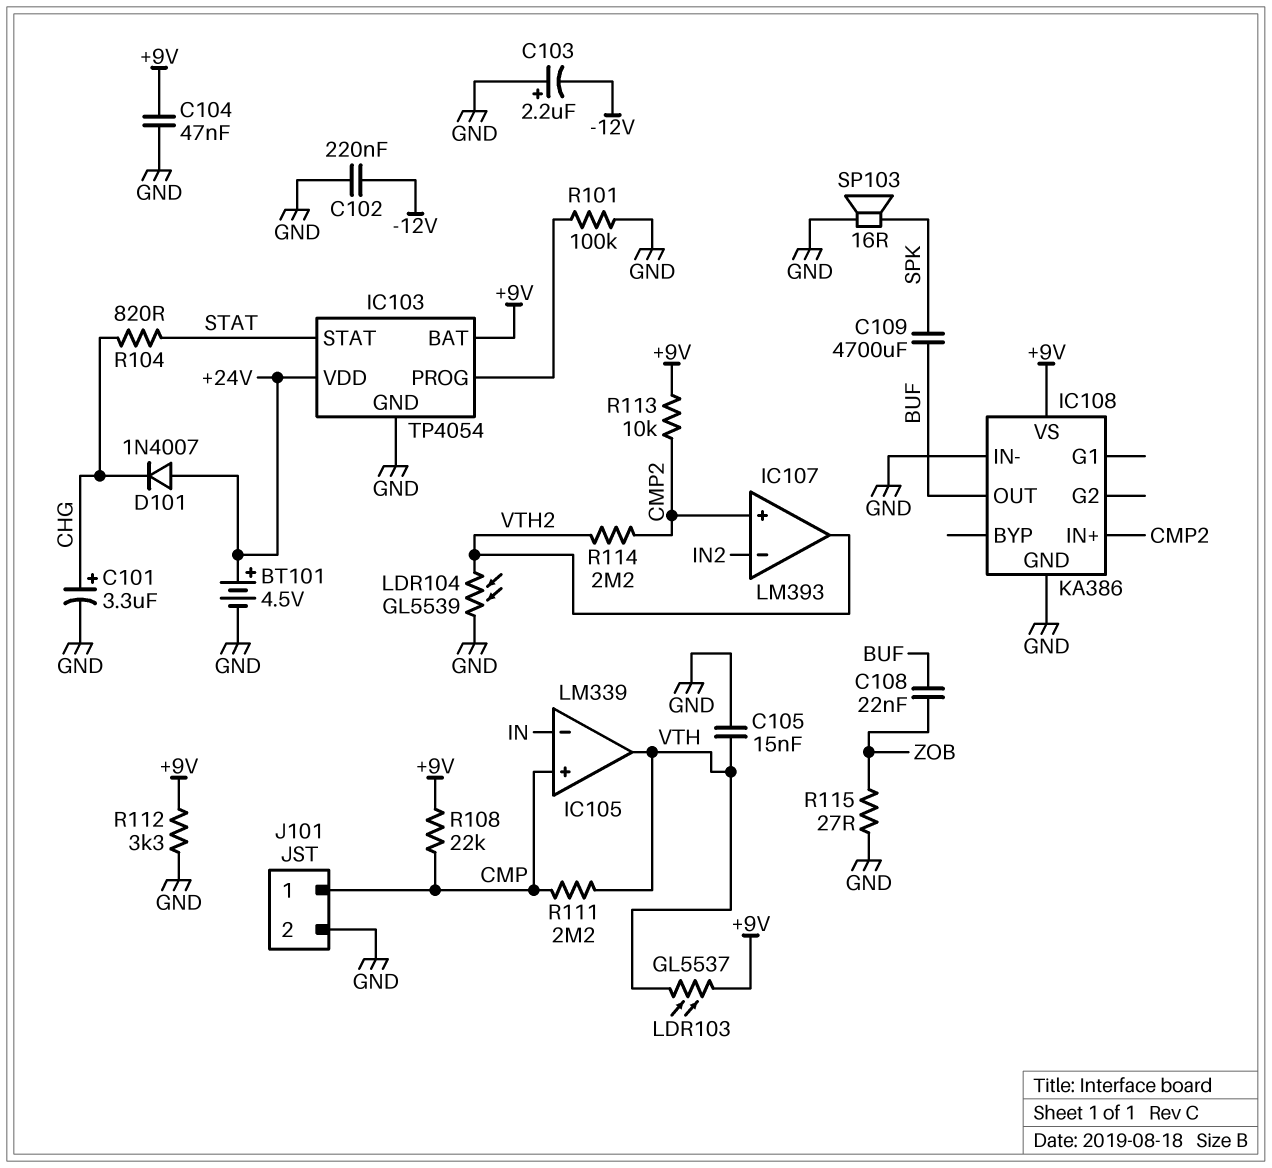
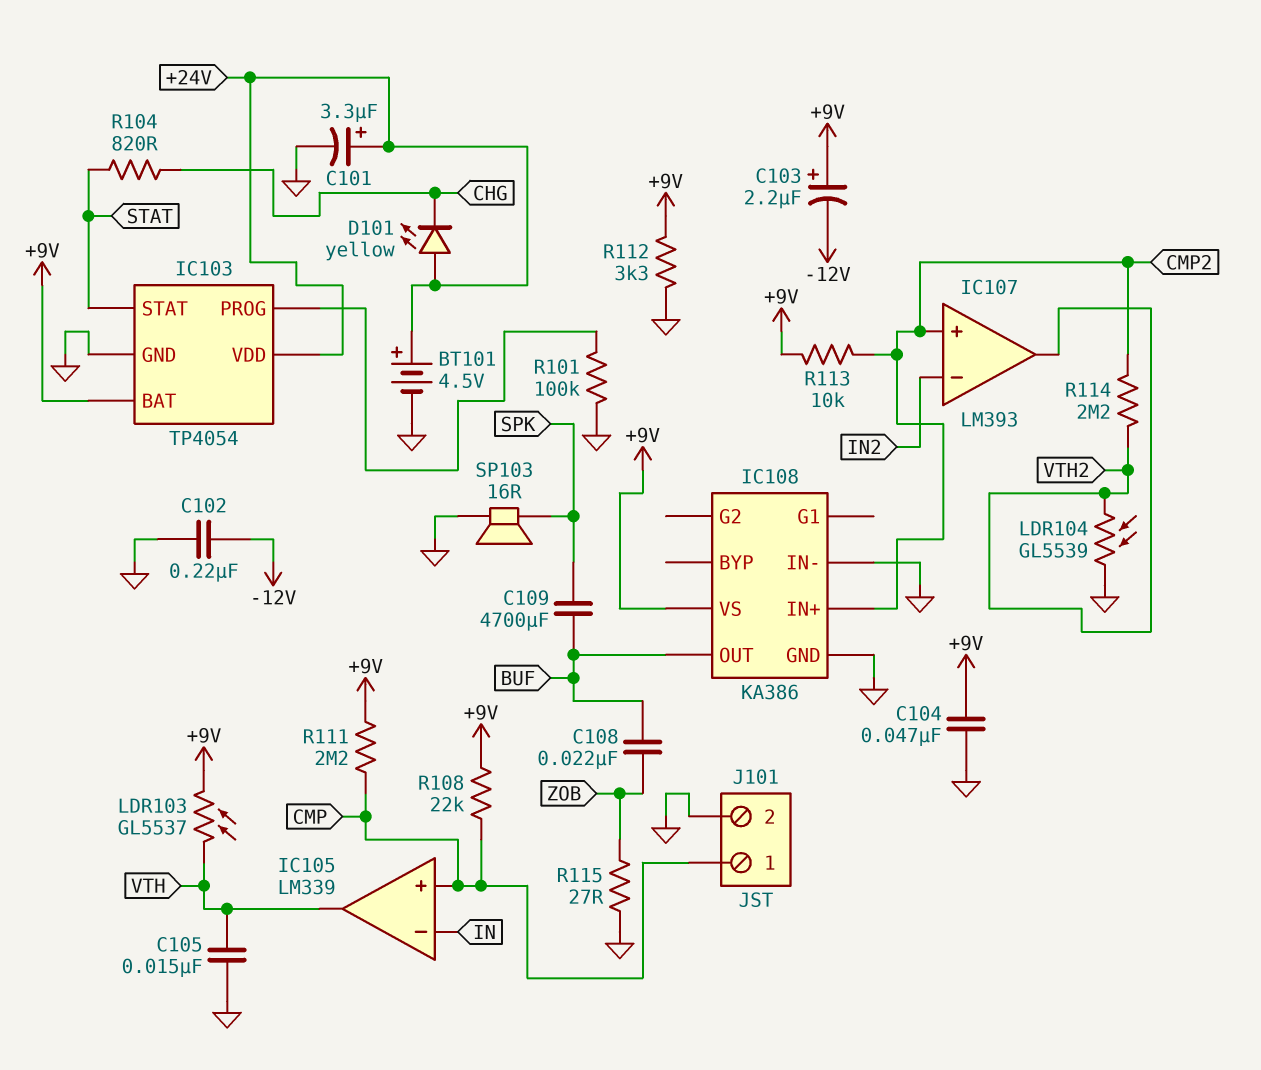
C101: 3.3uF (plus CHG, minus GND) -> 3.3uF (plus +24V, minus GND)
C103: 2.2uF (plus GND, minus -12V) -> 2.2uF (plus +9V, minus -12V)
D101: diode 1N4007 (A +24V, K CHG) -> LED yellow (A +24V, K CHG)
R111: 2.2M (CMP, VTH) -> 2.2M (+9V, CMP)

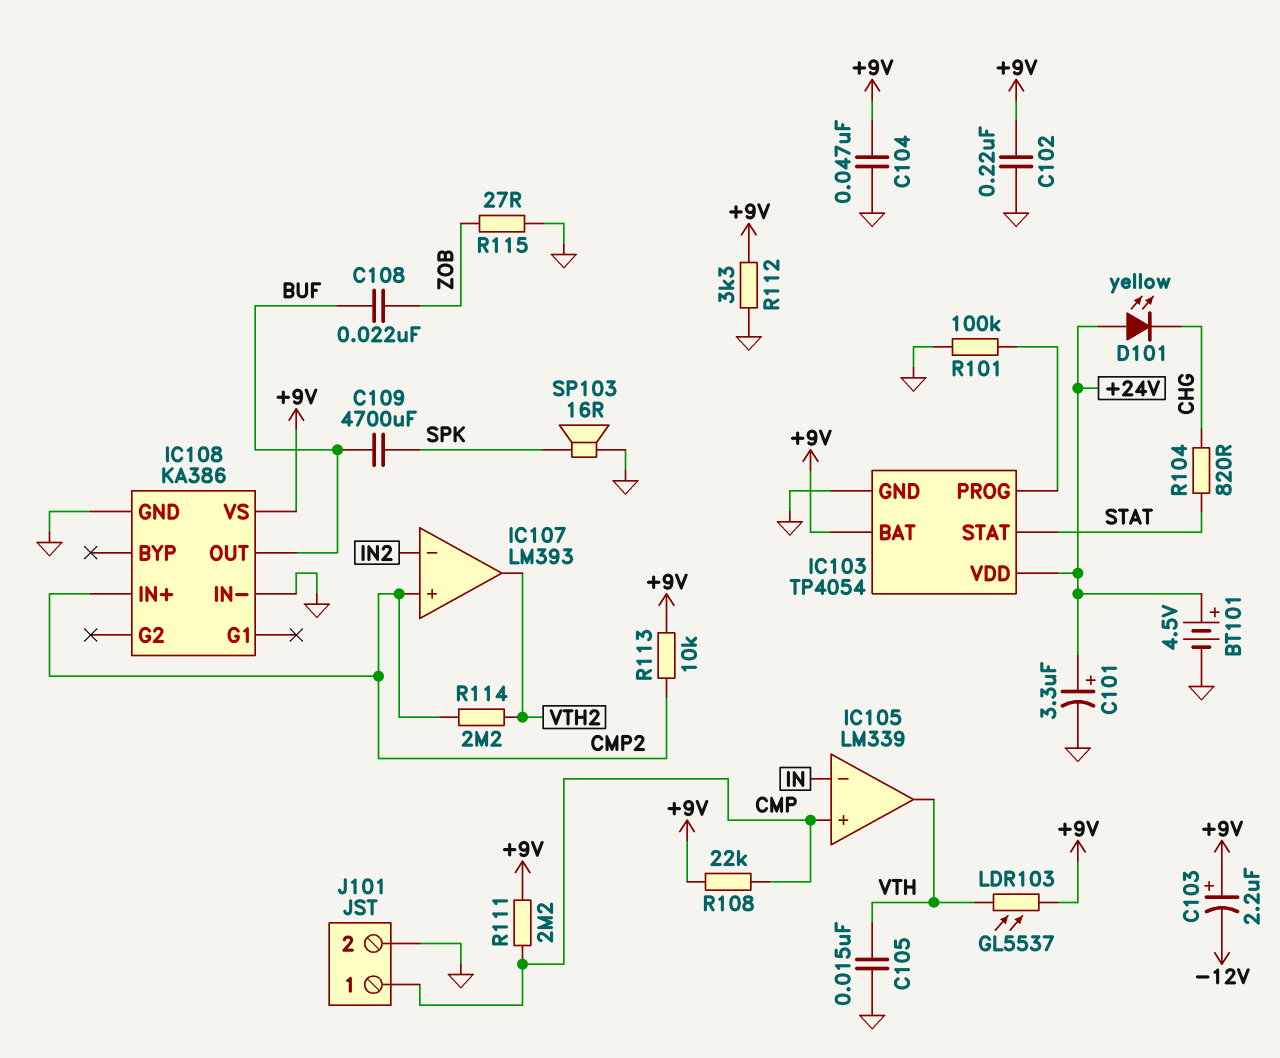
C102: 220nF (-12V, GND) -> 220nF (+9V, GND)
LDR104: GL5539 (GND, VTH2) -> none

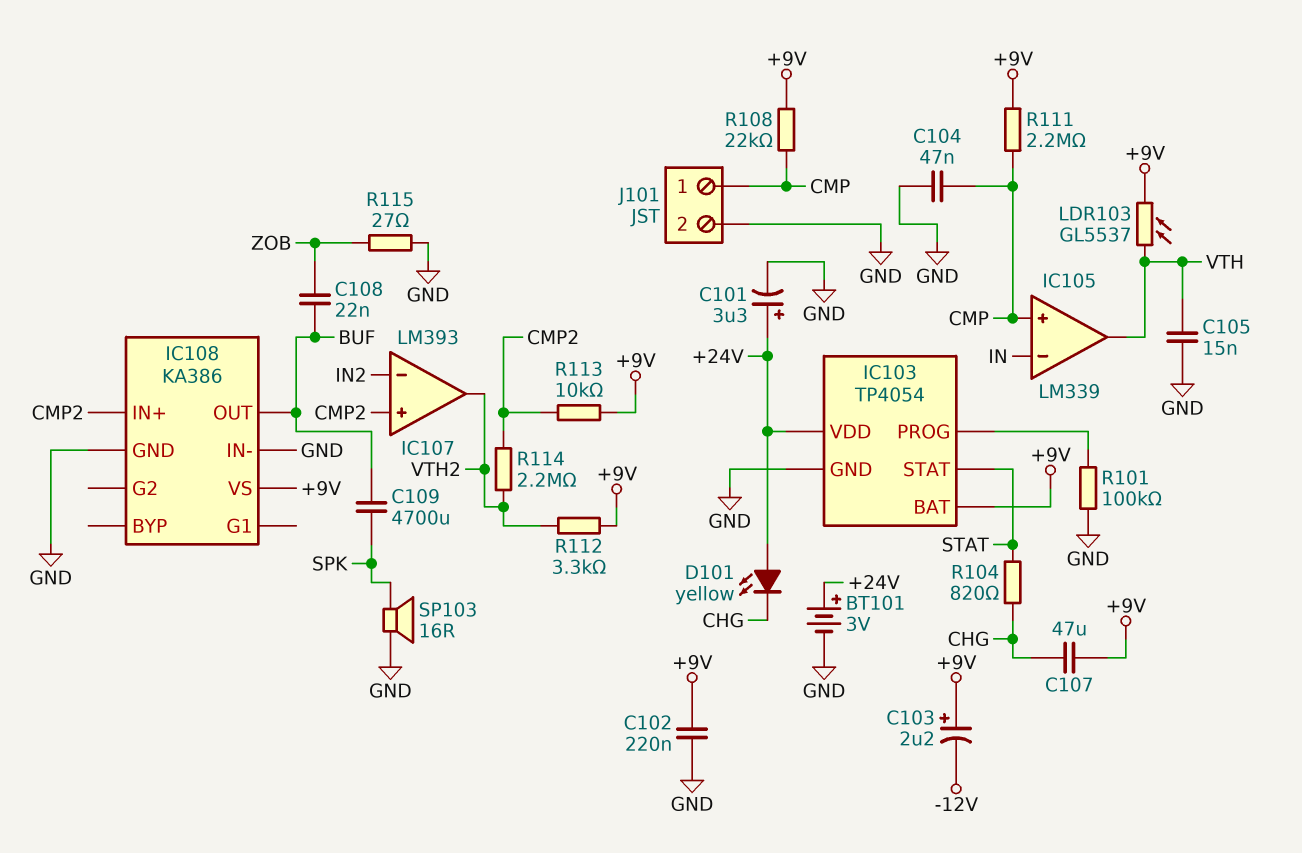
BT101: 4.5V (plus +24V, minus GND) -> 3V (plus +24V, minus GND)
C104: 47nF (+9V, GND) -> 47nF (CMP, GND)
C107: none -> 47uF (+9V, CHG)
R112: 3.3k (+9V, GND) -> 3.3k (+9V, VTH2)

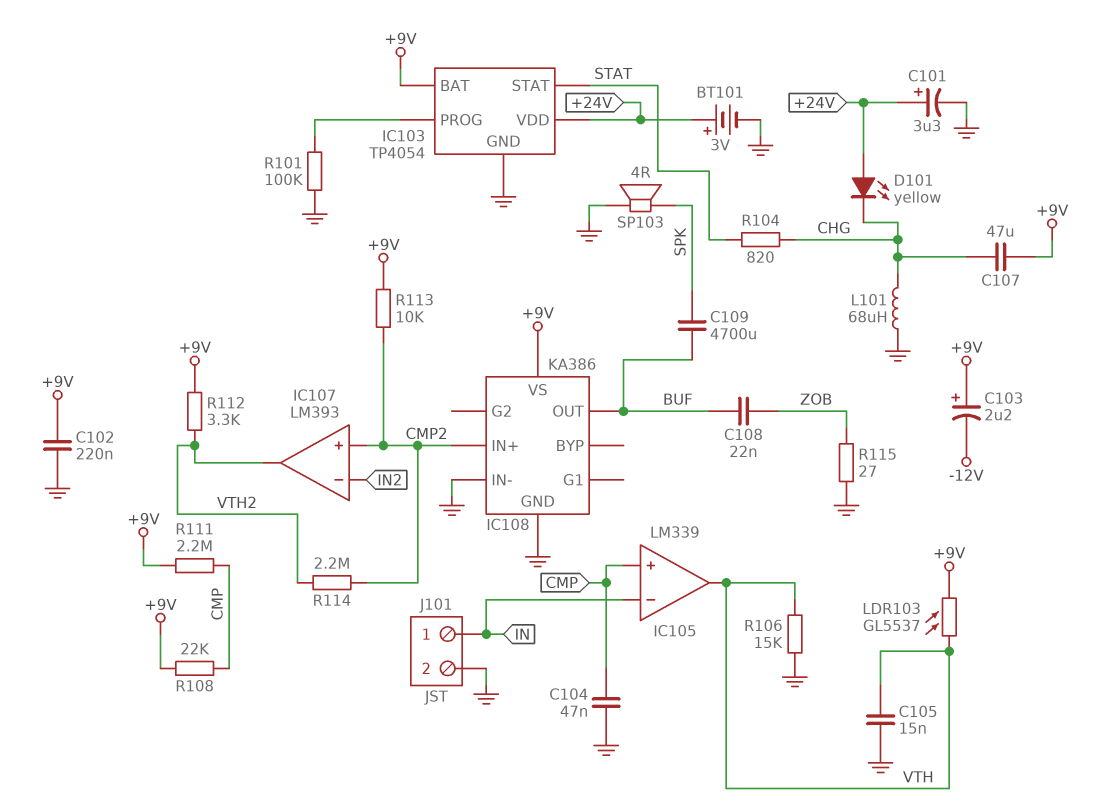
J101 pin 1: CMP -> IN
L101: none -> 68uH (CHG, GND)
R106: none -> 15k (GND, VTH)
SP103: speaker 16R (GND, SPK) -> speaker 4R (GND, SPK)

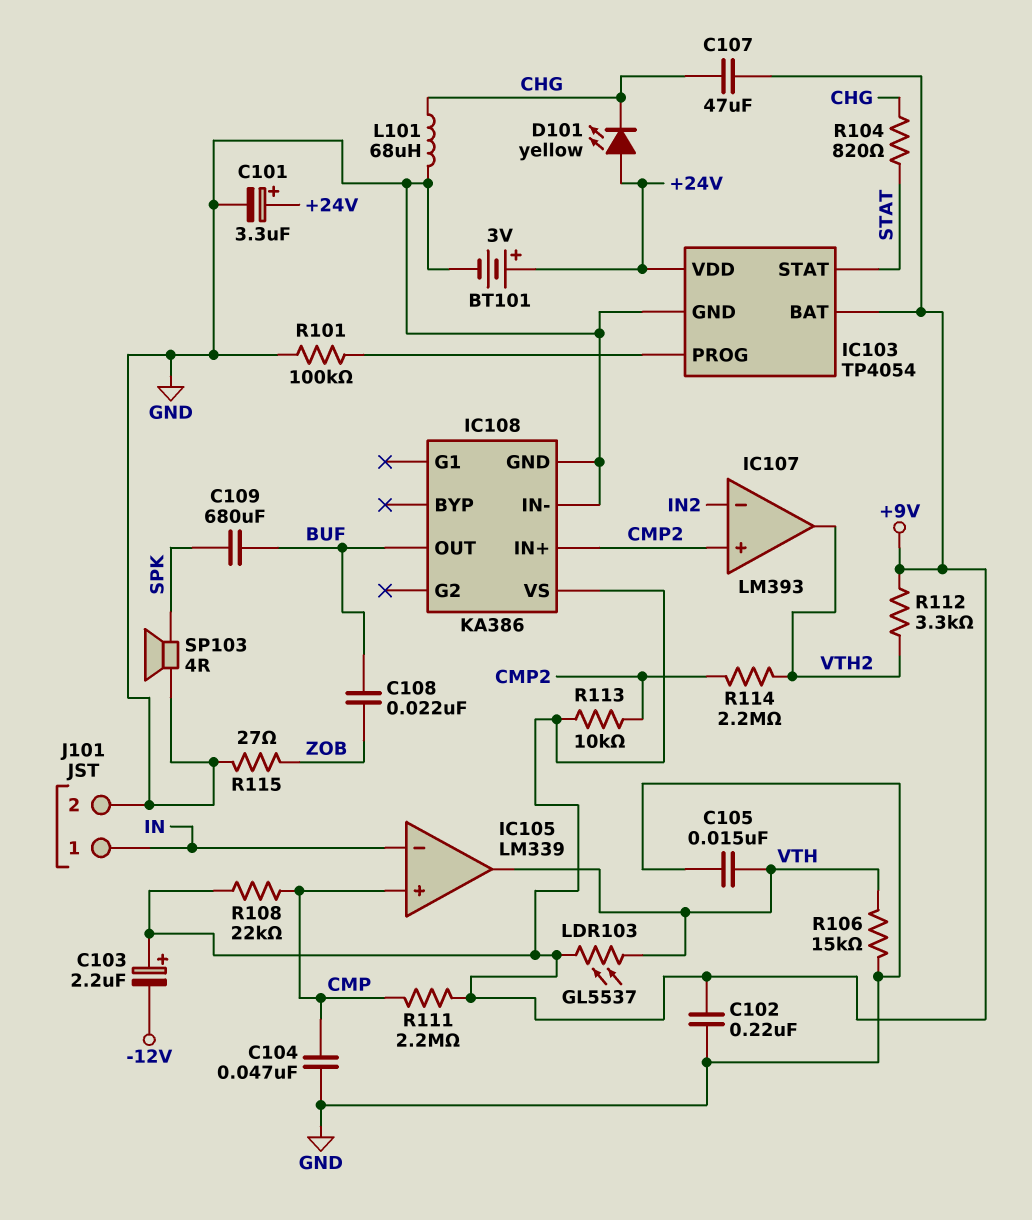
C109: 4700uF (BUF, SPK) -> 680uF (BUF, SPK)

